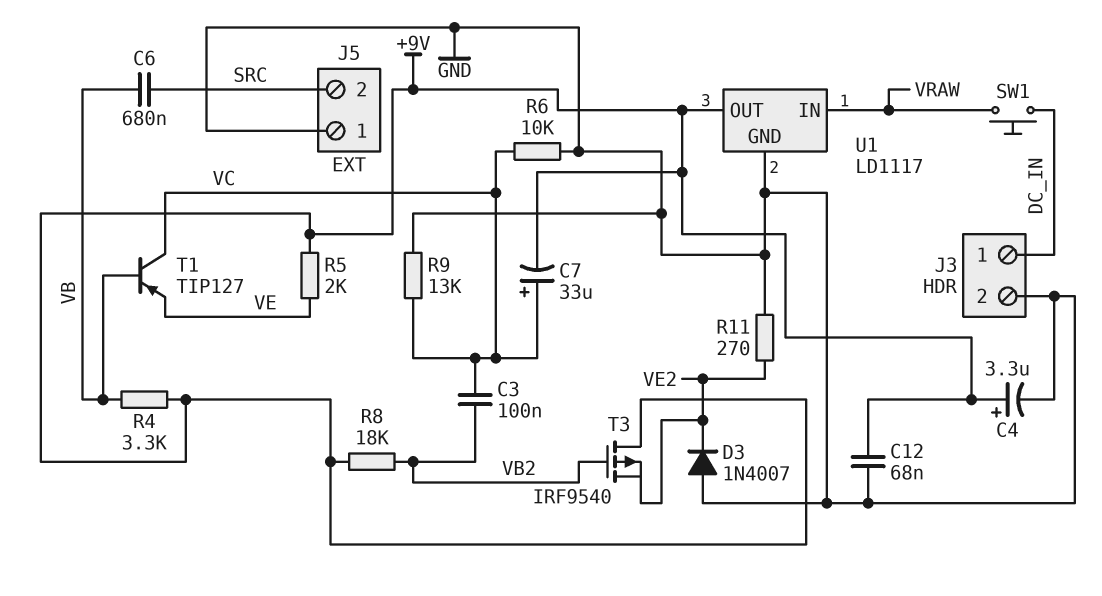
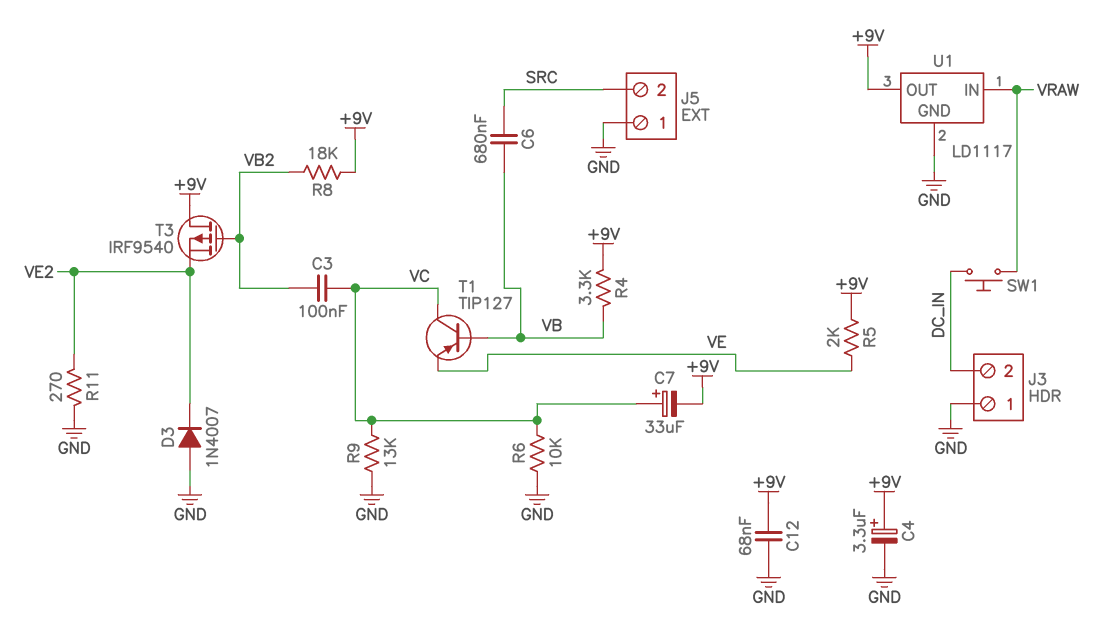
J3 pin 1: DC_IN -> GND
J3 pin 2: GND -> DC_IN

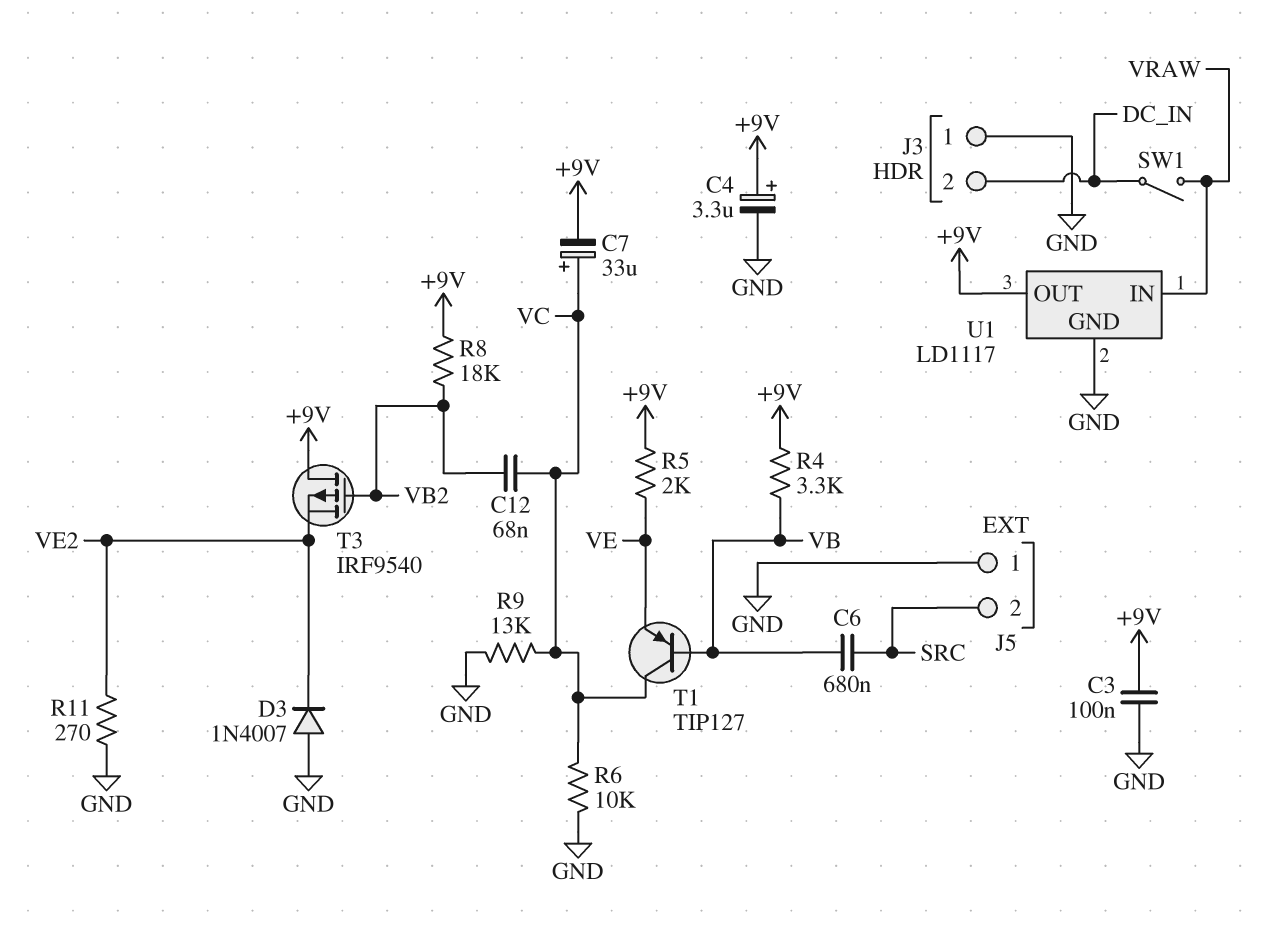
C3: 100nF (VB2, VC) -> 100nF (+9V, GND)
C12: 68nF (+9V, GND) -> 68nF (VB2, VC)
SW1: button (DC_IN, VRAW) -> switch (DC_IN, VRAW)

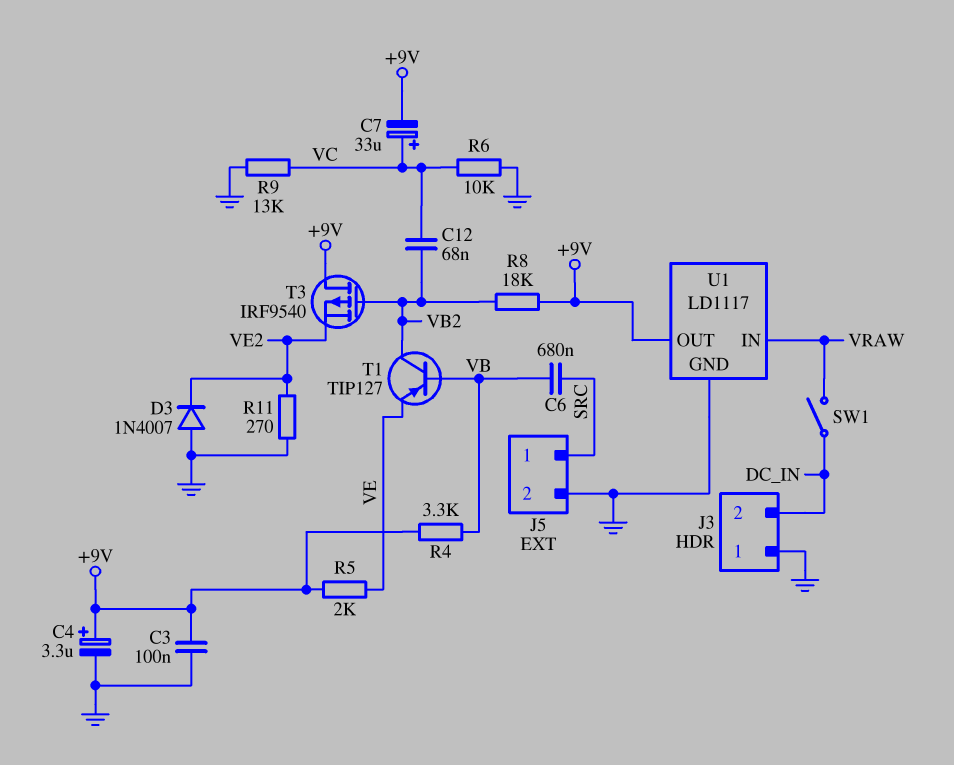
J5 pin 1: GND -> SRC
J5 pin 2: SRC -> GND
T1: PNP TIP127 (B VB, C VC, E VE) -> PNP TIP127 (B VB, C VB2, E VE)

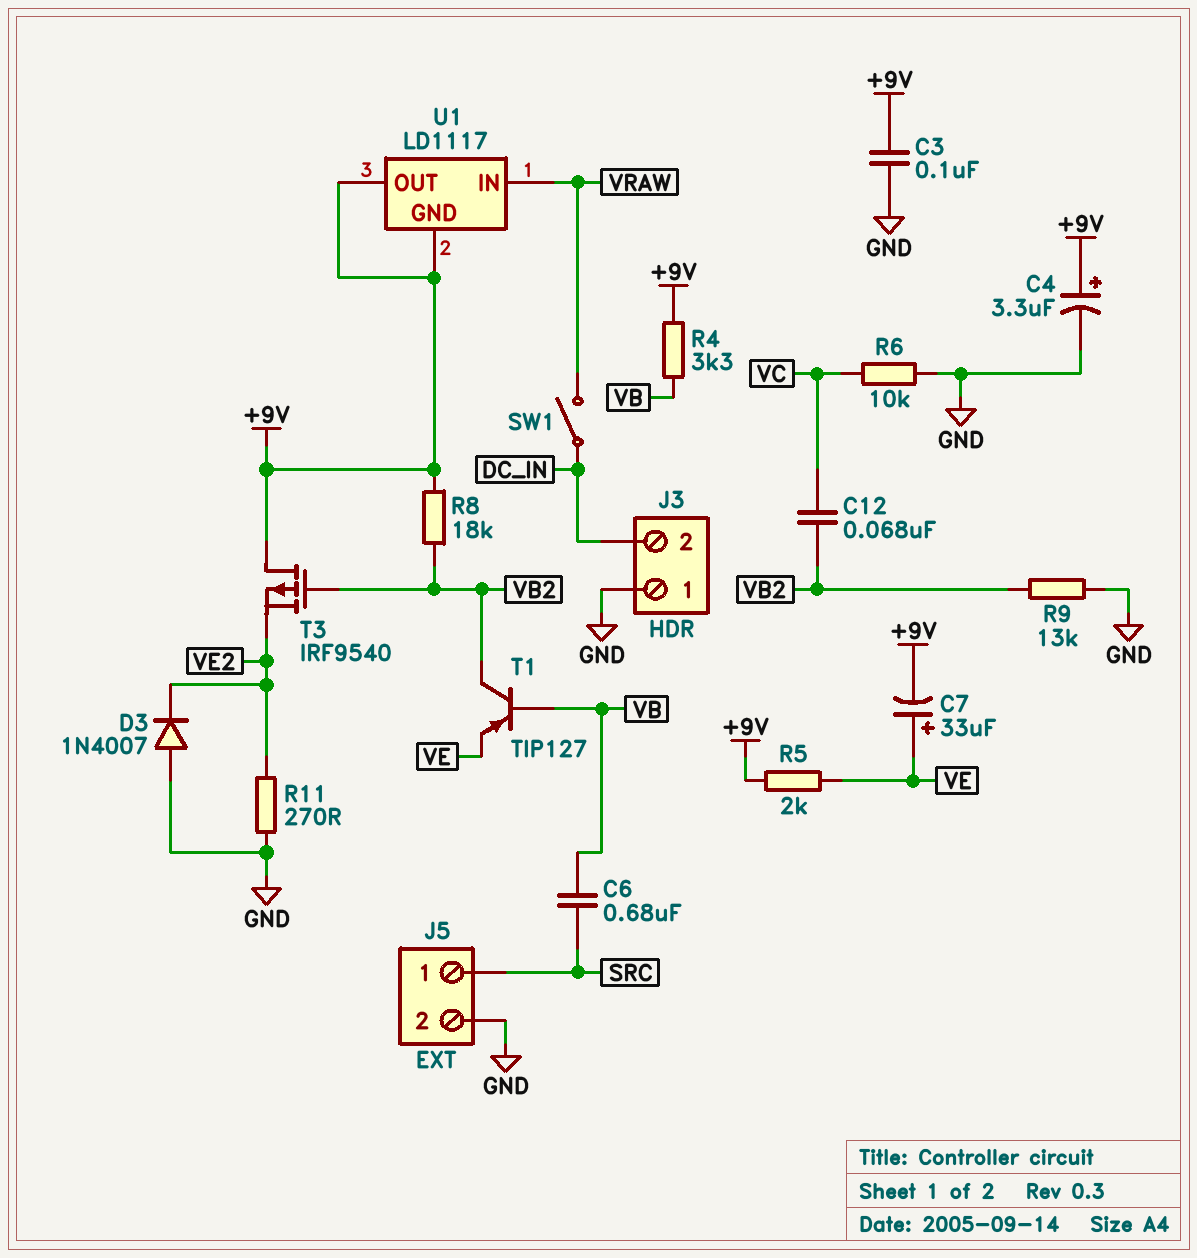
C7: 33uF (plus VC, minus +9V) -> 33uF (plus VE, minus +9V)
R9: 13k (GND, VC) -> 13k (GND, VB2)
U1 pin GND: GND -> +9V

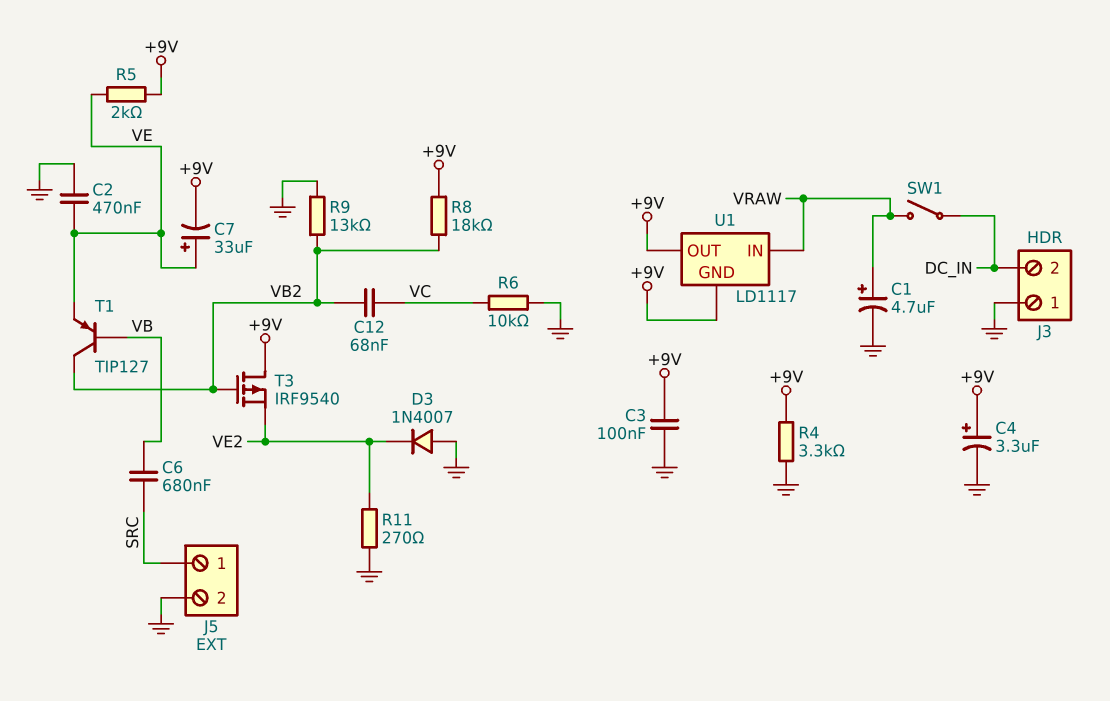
C1: none -> 4.7uF (plus VRAW, minus GND)
C2: none -> 470nF (GND, VE)
R4: 3.3k (+9V, VB) -> 3.3k (+9V, GND)

